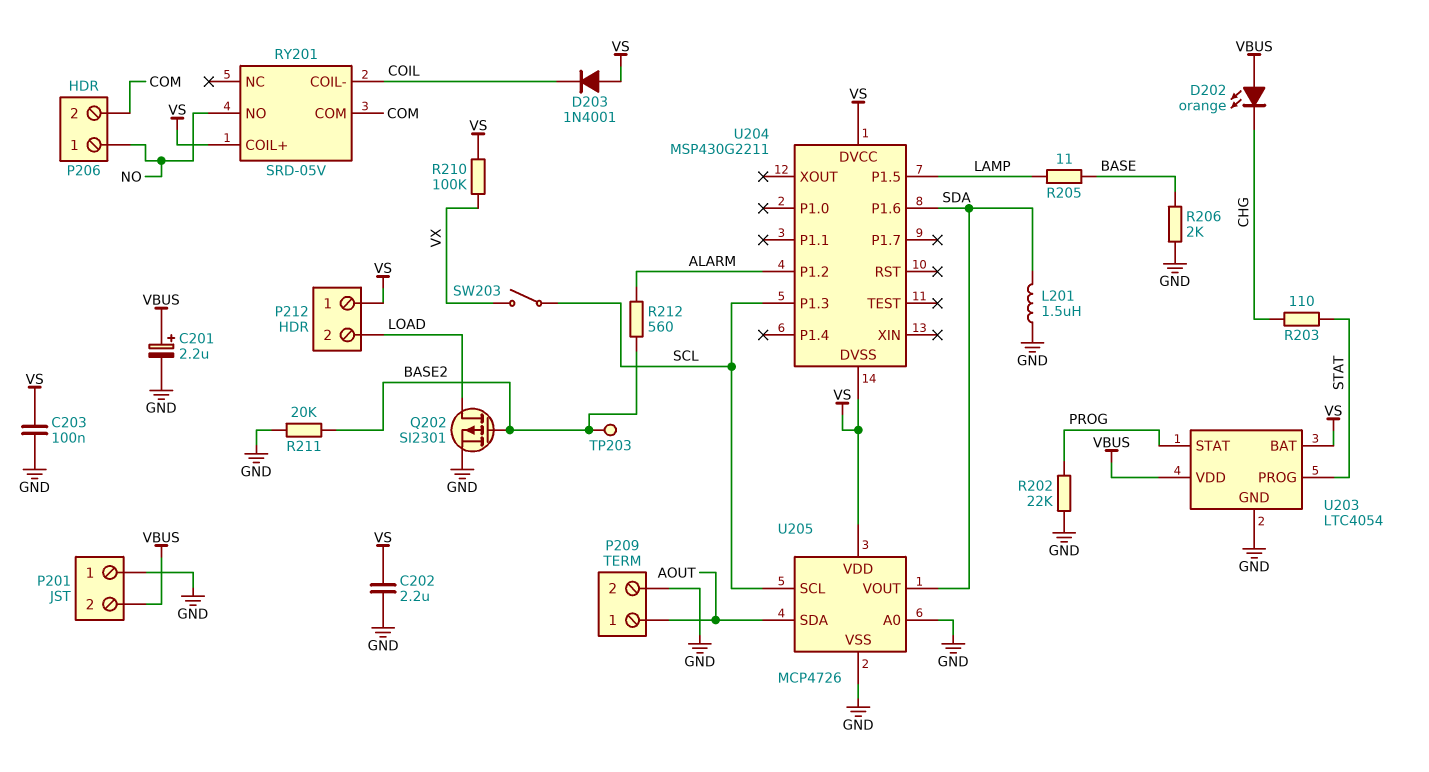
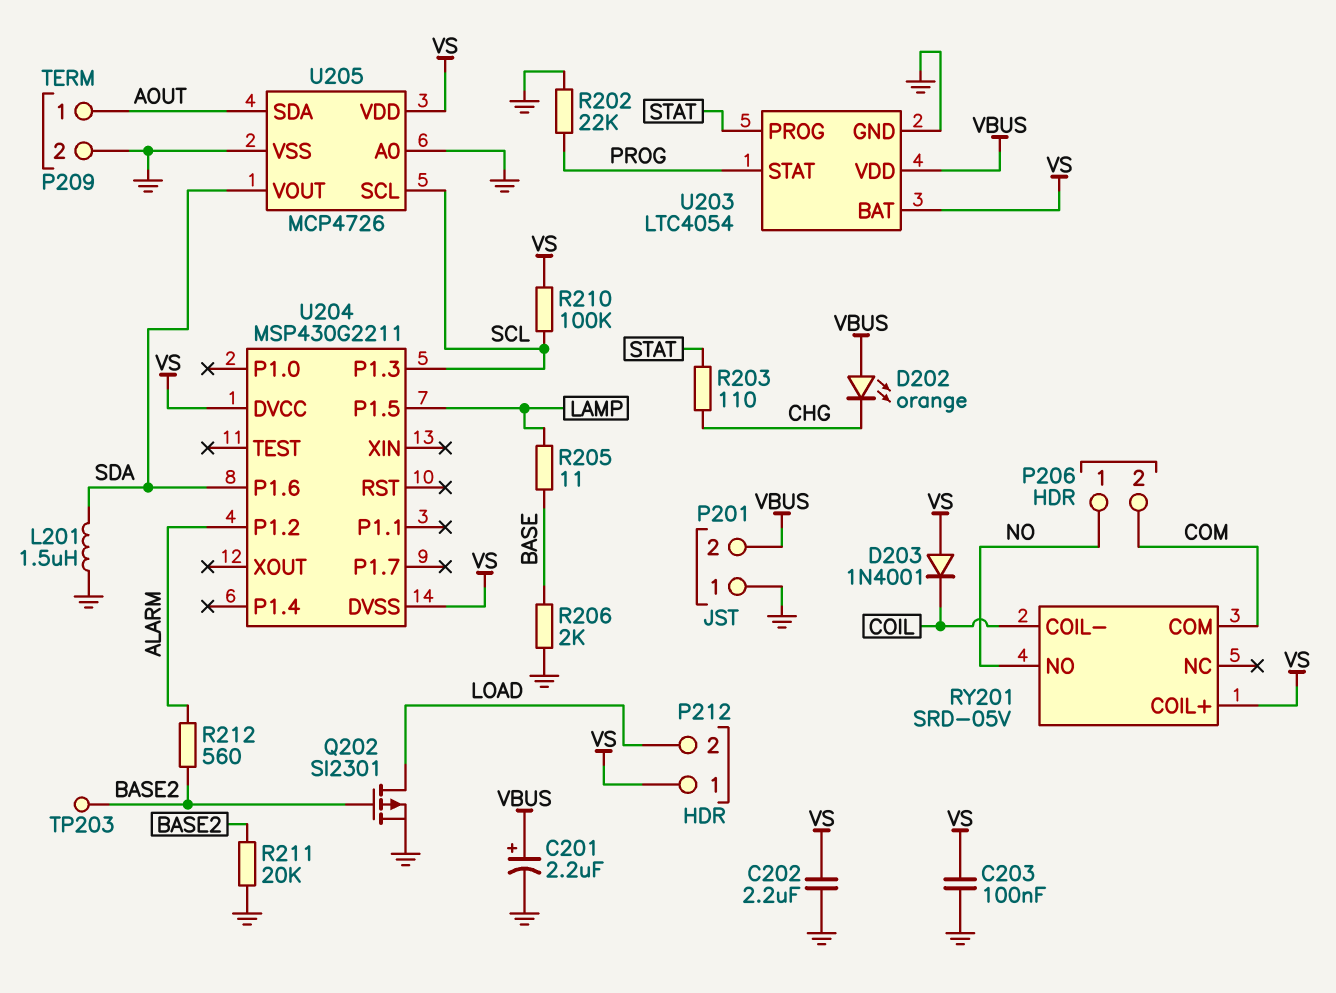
R210: 100k (VS, VX) -> 100k (SCL, VS)
SW203: switch (SCL, VX) -> none

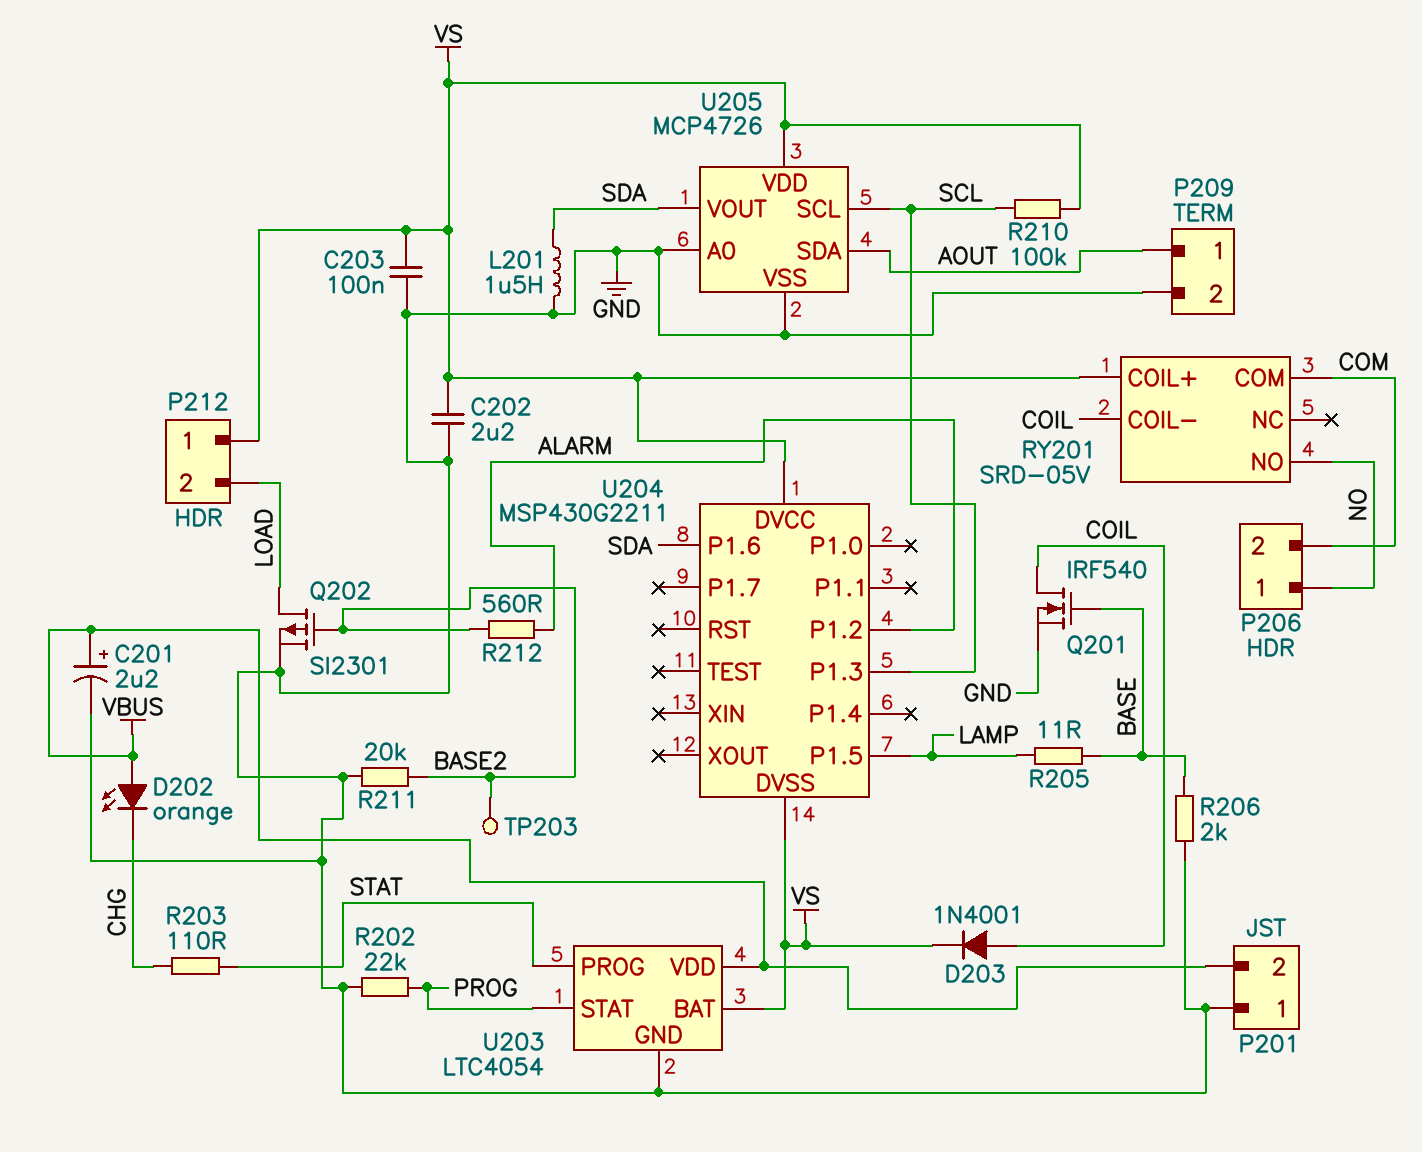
D203: diode 1N4001 (A VS, K COIL) -> diode 1N4001 (A COIL, K VS)
Q201: none -> NMOS IRF540 (G BASE, D COIL, S GND)

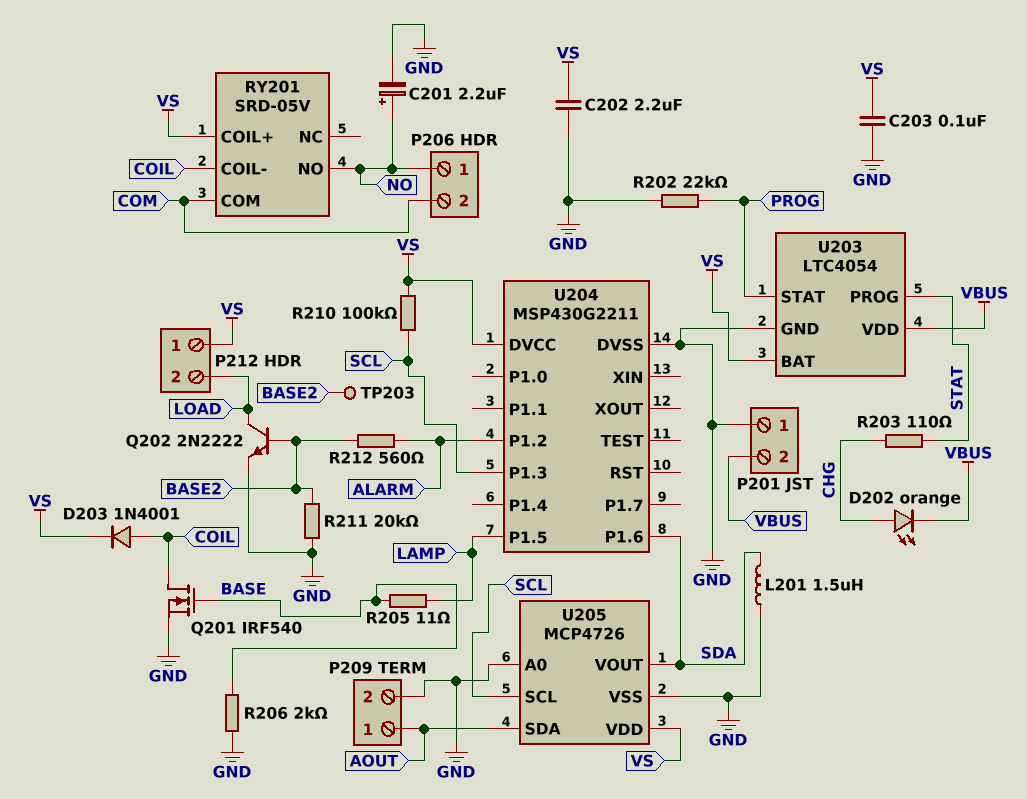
C201: 2.2uF (plus VBUS, minus GND) -> 2.2uF (plus NO, minus GND)
D202: LED orange (A VBUS, K CHG) -> LED orange (A CHG, K VBUS)
Q202: PMOS SI2301 (G BASE2, D LOAD, S GND) -> NPN 2N2222 (B BASE2, C LOAD, E GND)
U204 pin DVSS: VS -> GND

